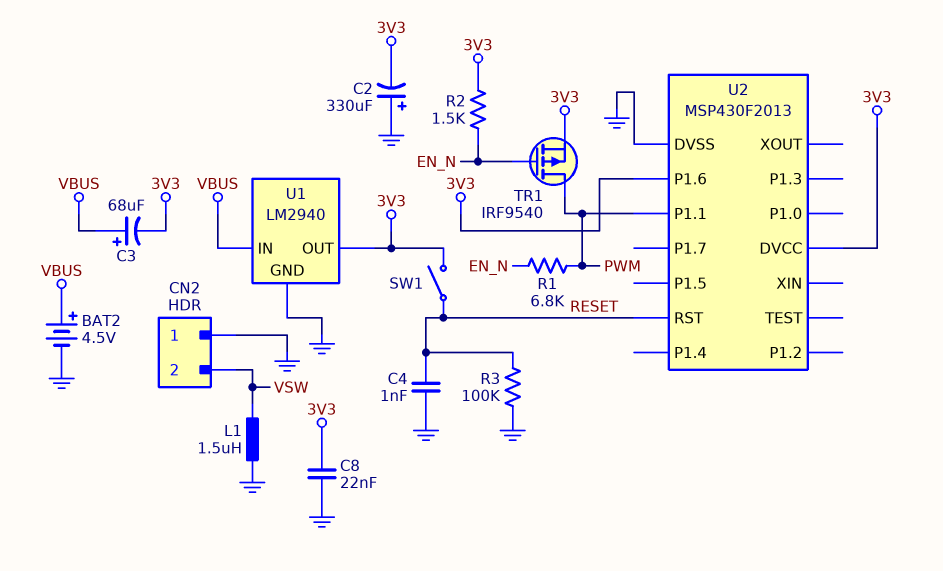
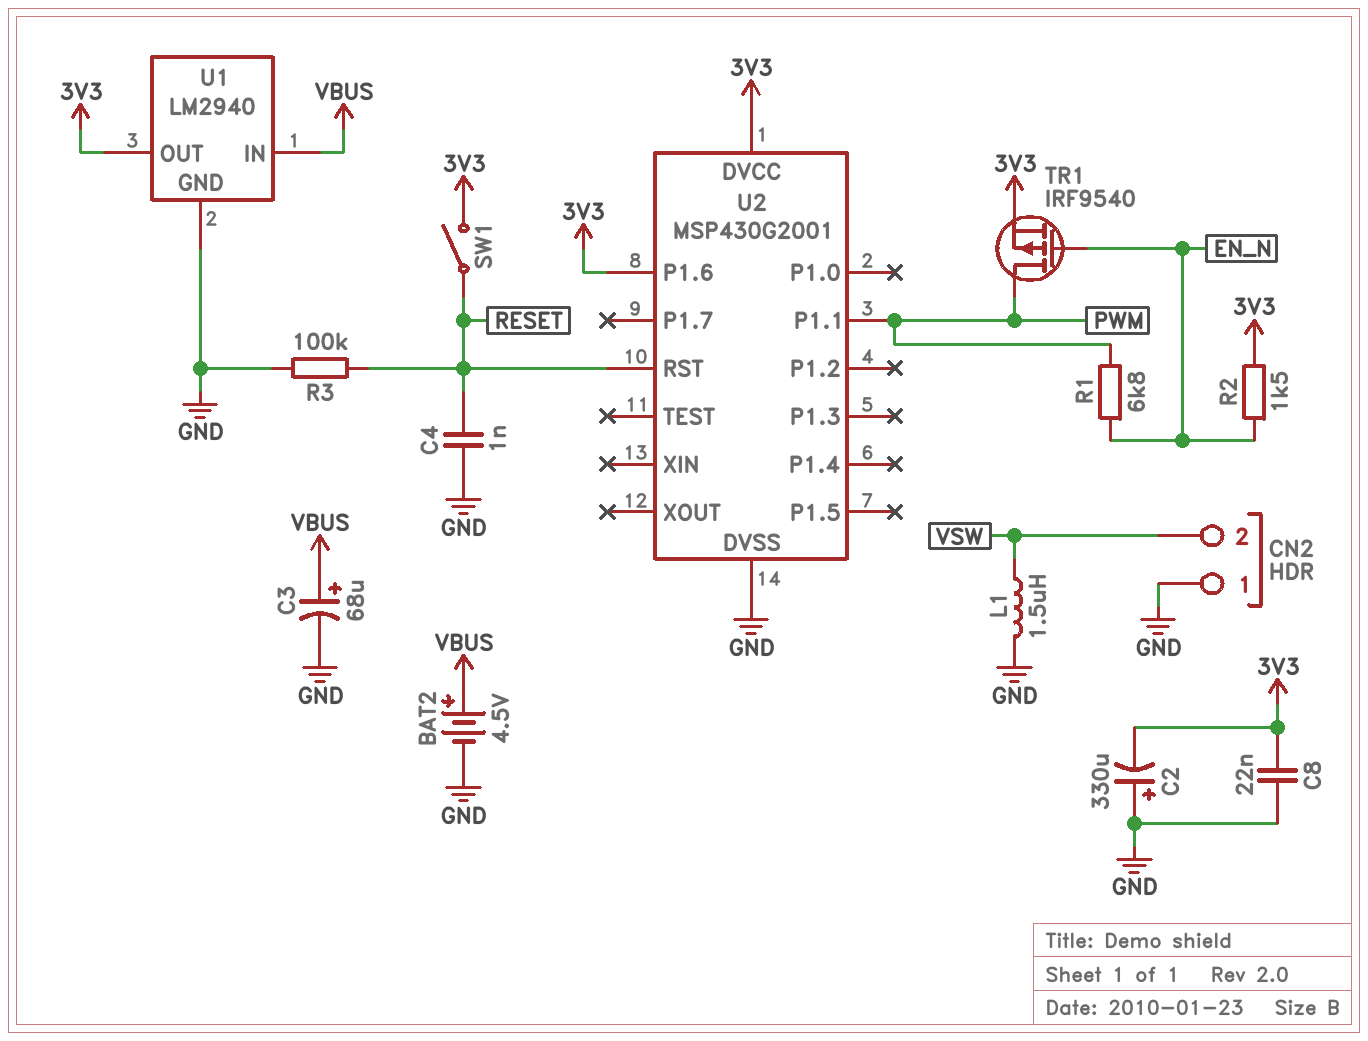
C3: 68uF (plus VBUS, minus 3V3) -> 68uF (plus VBUS, minus GND)
U2: MSP430F2013 -> MSP430G2001

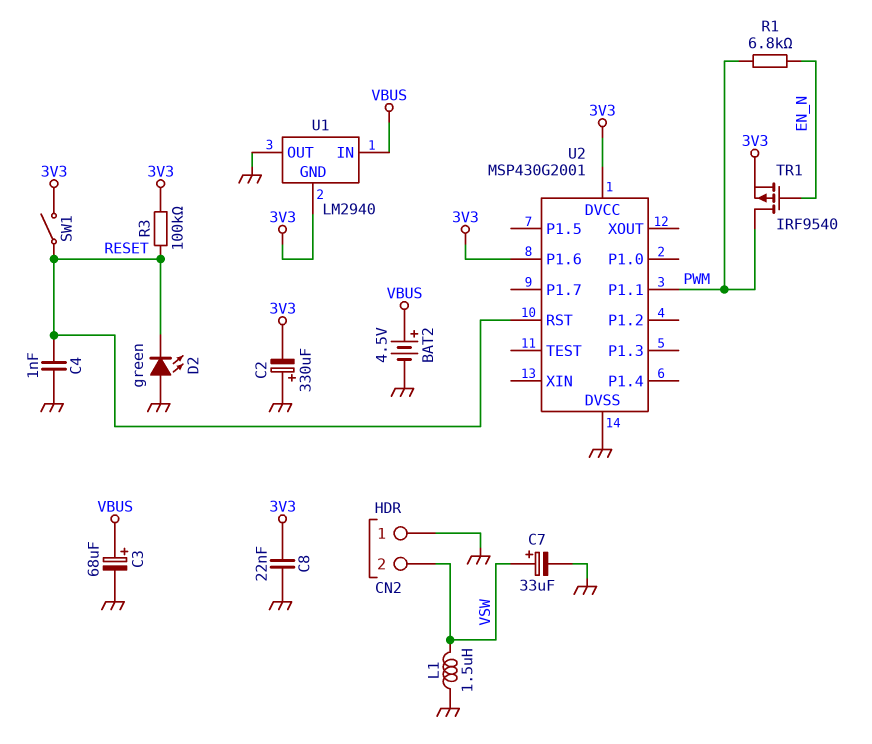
C7: none -> 33uF (plus VSW, minus GND)
D2: none -> LED green (A GND, K RESET)
R2: 1.5k (3V3, EN_N) -> none
R3: 100k (GND, RESET) -> 100k (3V3, RESET)
U1 pin GND: GND -> 3V3
U1 pin OUT: 3V3 -> GND

